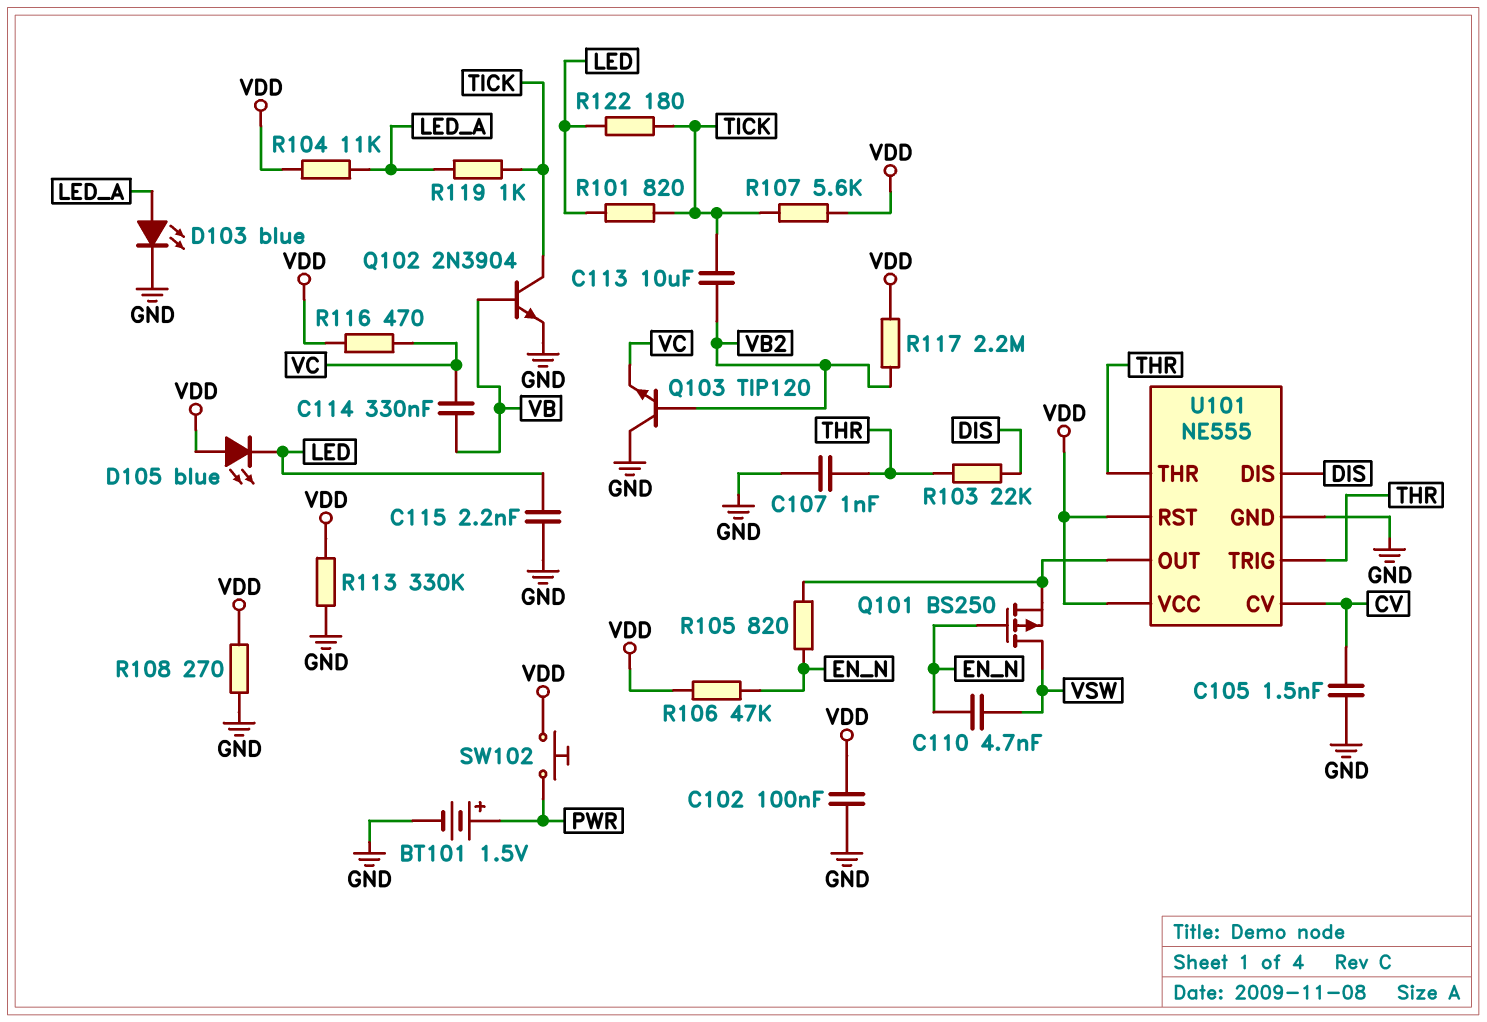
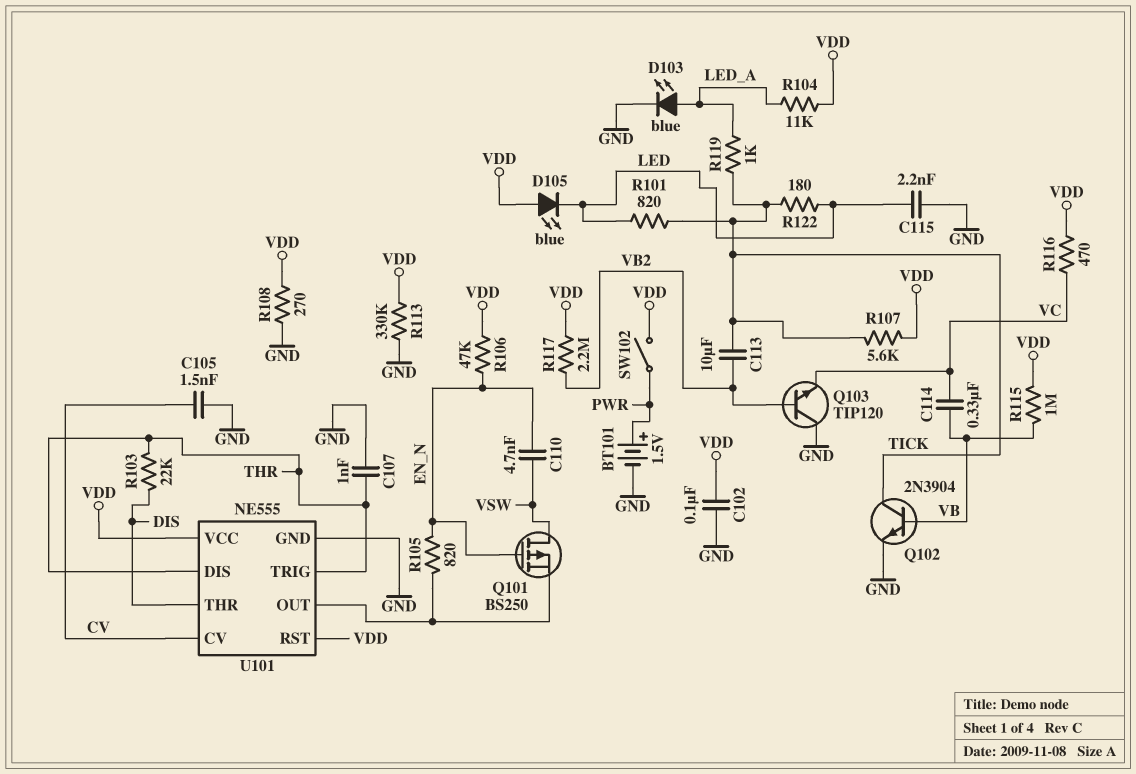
R115: none -> 1M (VB, VDD)
SW102: button (PWR, VDD) -> switch (PWR, VDD)
U101 pin DIS: DIS -> THR
U101 pin THR: THR -> DIS

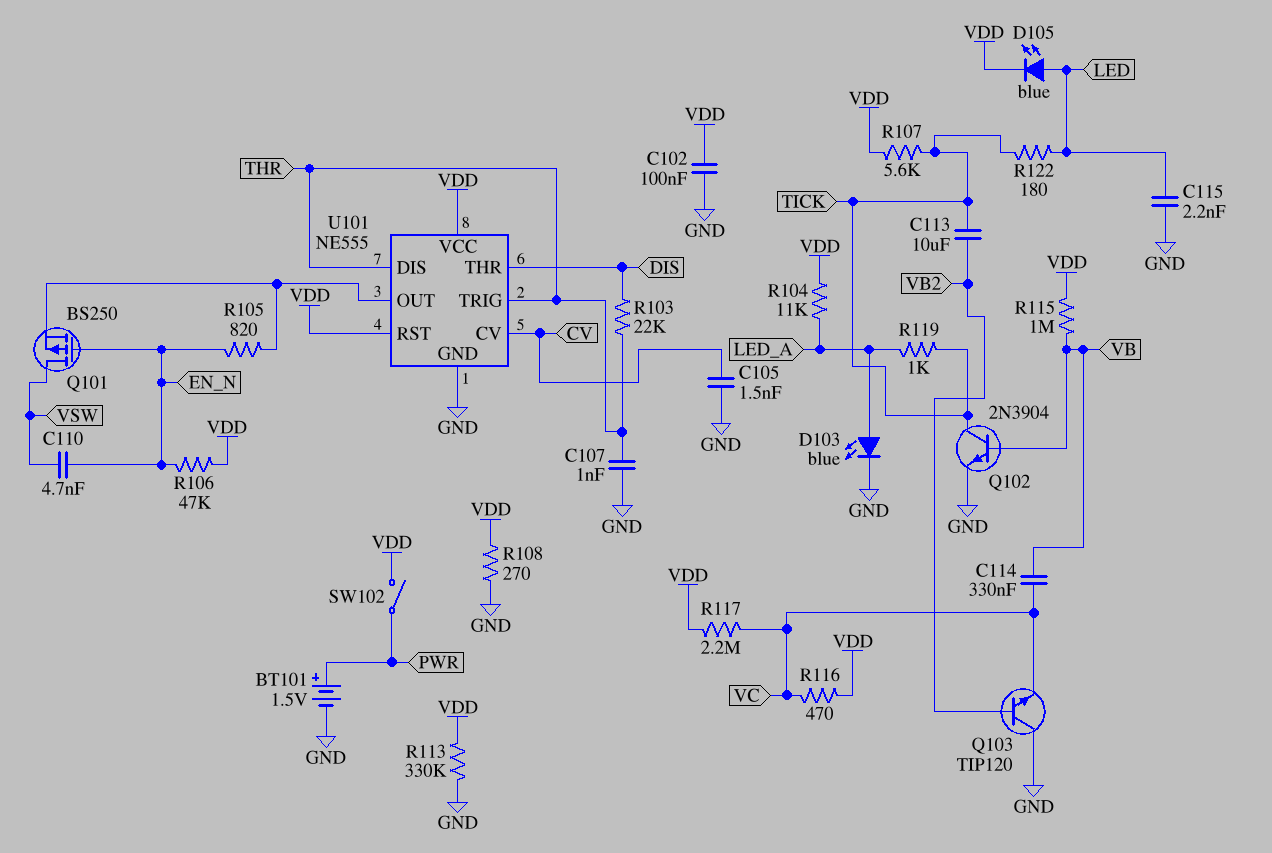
D105: LED blue (A VDD, K LED) -> LED blue (A LED, K VDD)
R101: 820 (LED, TICK) -> none
R117: 2.2M (VB2, VDD) -> 2.2M (VC, VDD)

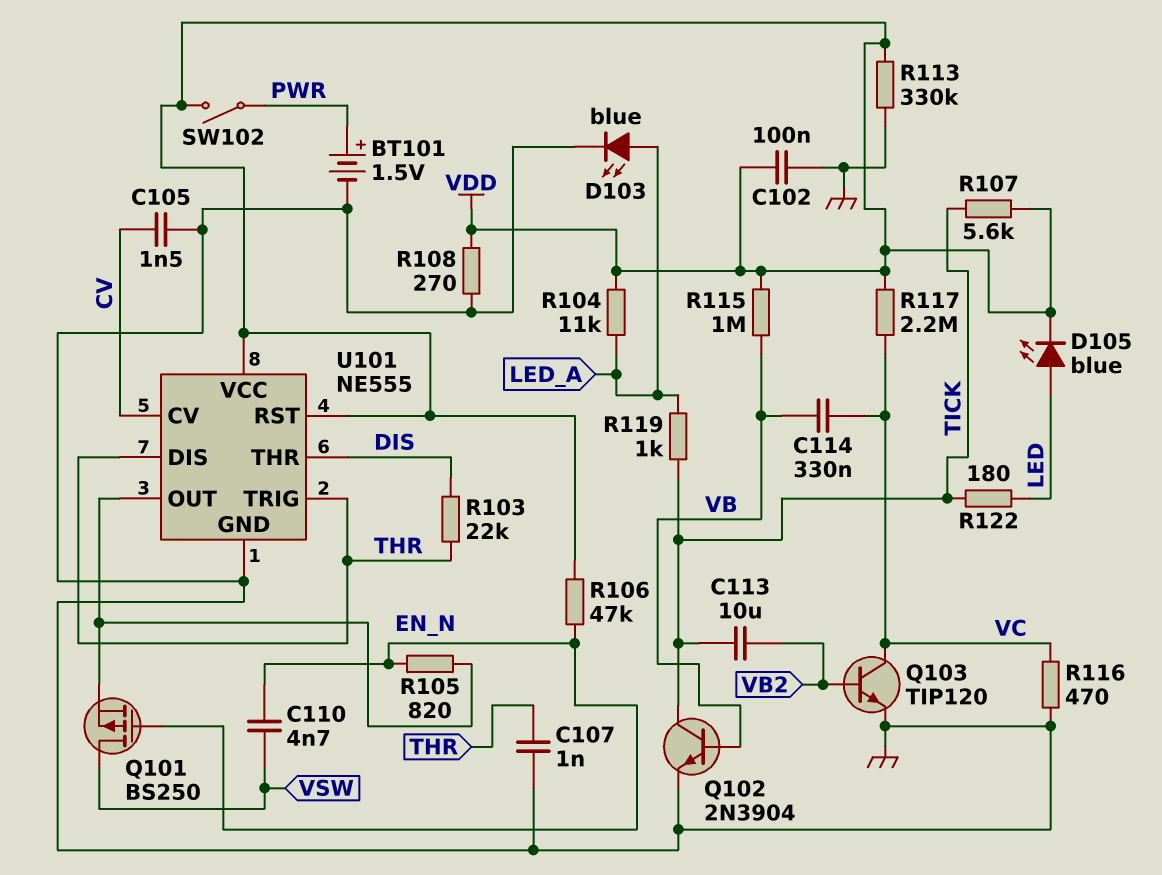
C115: 2.2nF (GND, LED) -> none
Q103: NPN TIP120 (B VB2, C GND, E VC) -> NPN TIP120 (B VB2, C VC, E GND)
R116: 470 (VC, VDD) -> 470 (GND, VC)

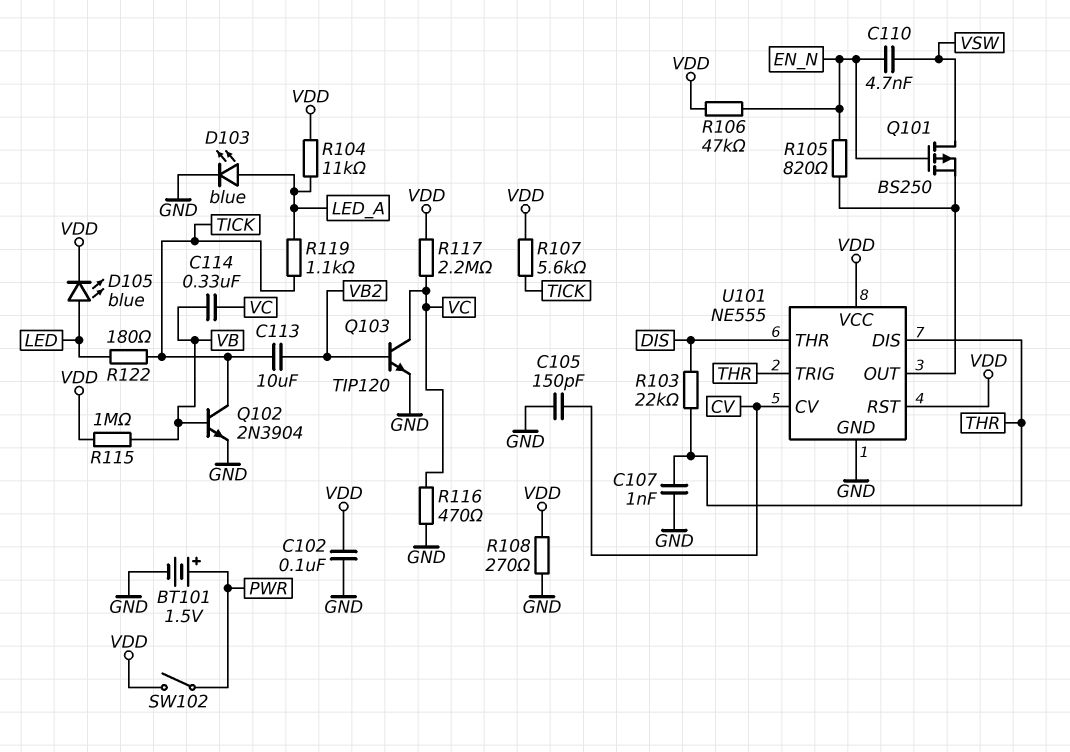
C105: 1.5nF (CV, GND) -> 150pF (CV, GND)
R113: 330k (GND, VDD) -> none
R119: 1k (LED_A, TICK) -> 1.1k (LED_A, TICK)

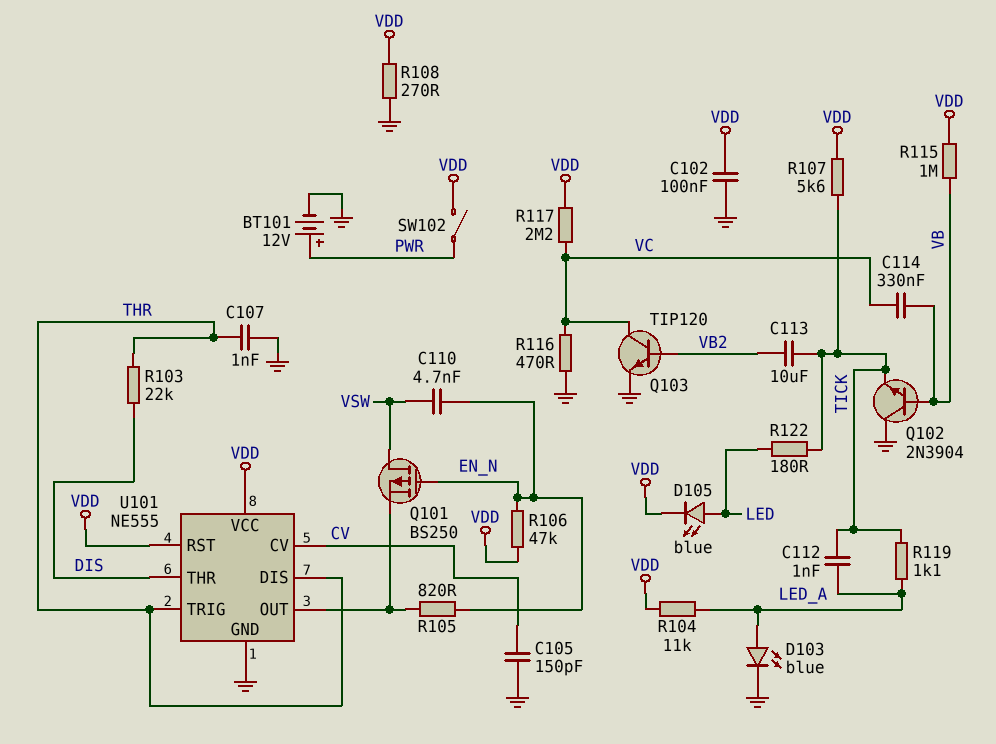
BT101: 1.5V (plus PWR, minus GND) -> 12V (plus PWR, minus GND)
C112: none -> 1nF (LED_A, TICK)
Q102: NPN 2N3904 (B VB, C TICK, E GND) -> NPN 2N3904 (B VB, C GND, E TICK)

